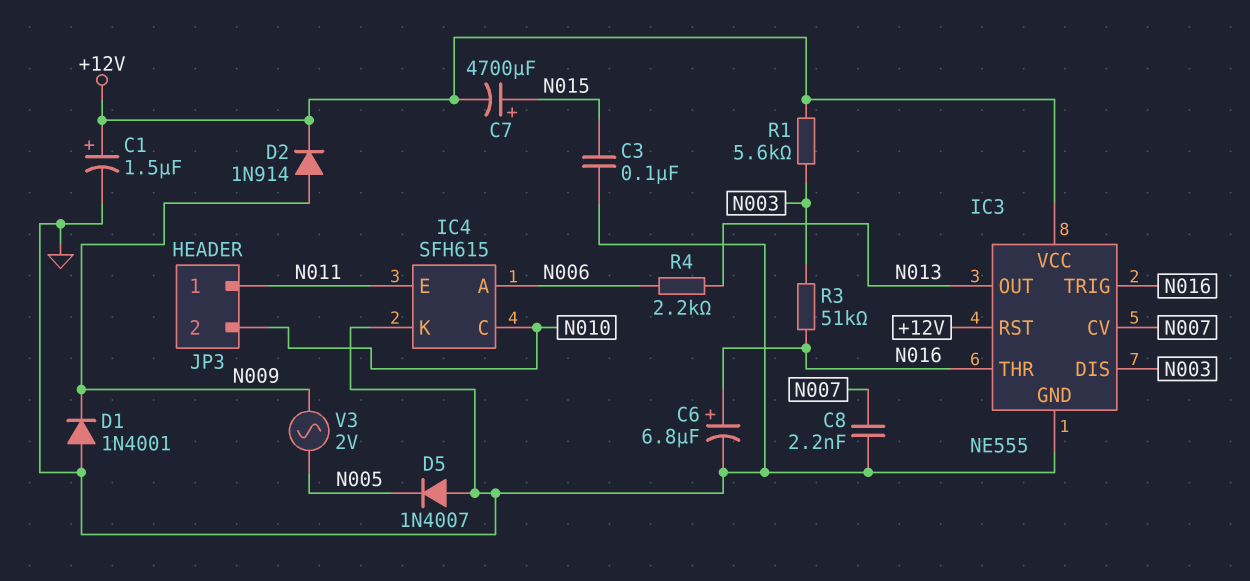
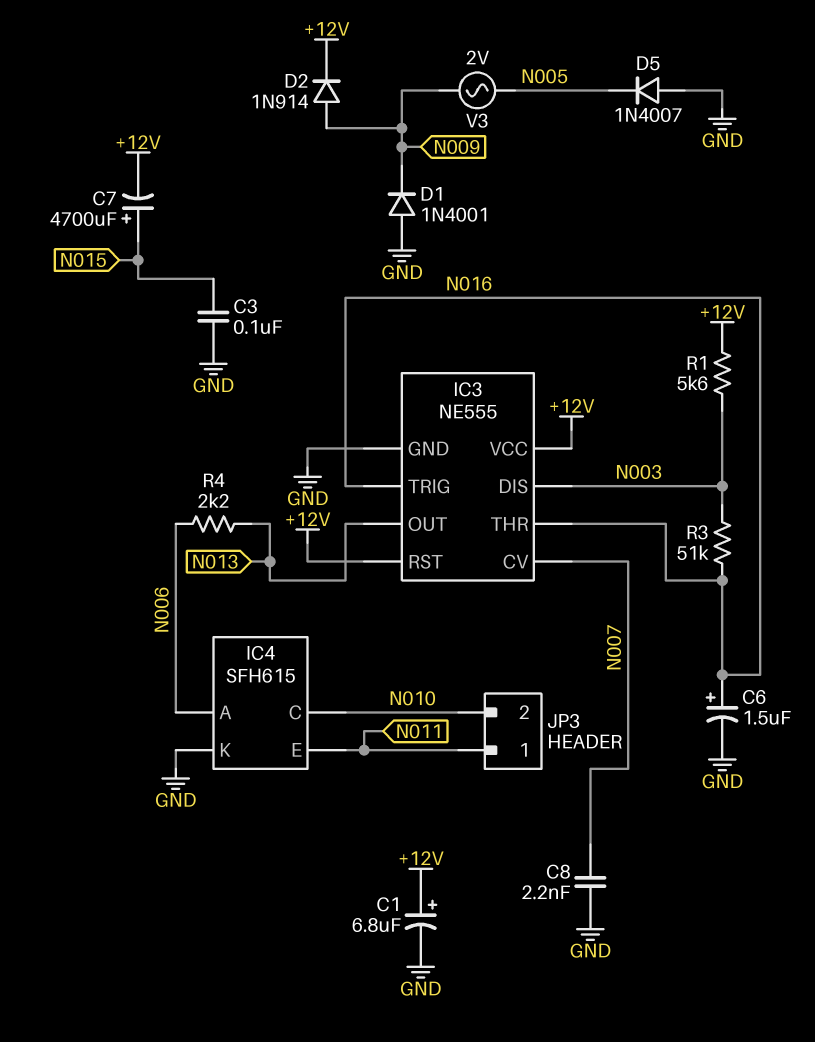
C1: 1.5uF (plus +12V, minus GND) -> 6.8uF (plus +12V, minus GND)
C6: 6.8uF (plus N016, minus GND) -> 1.5uF (plus N016, minus GND)

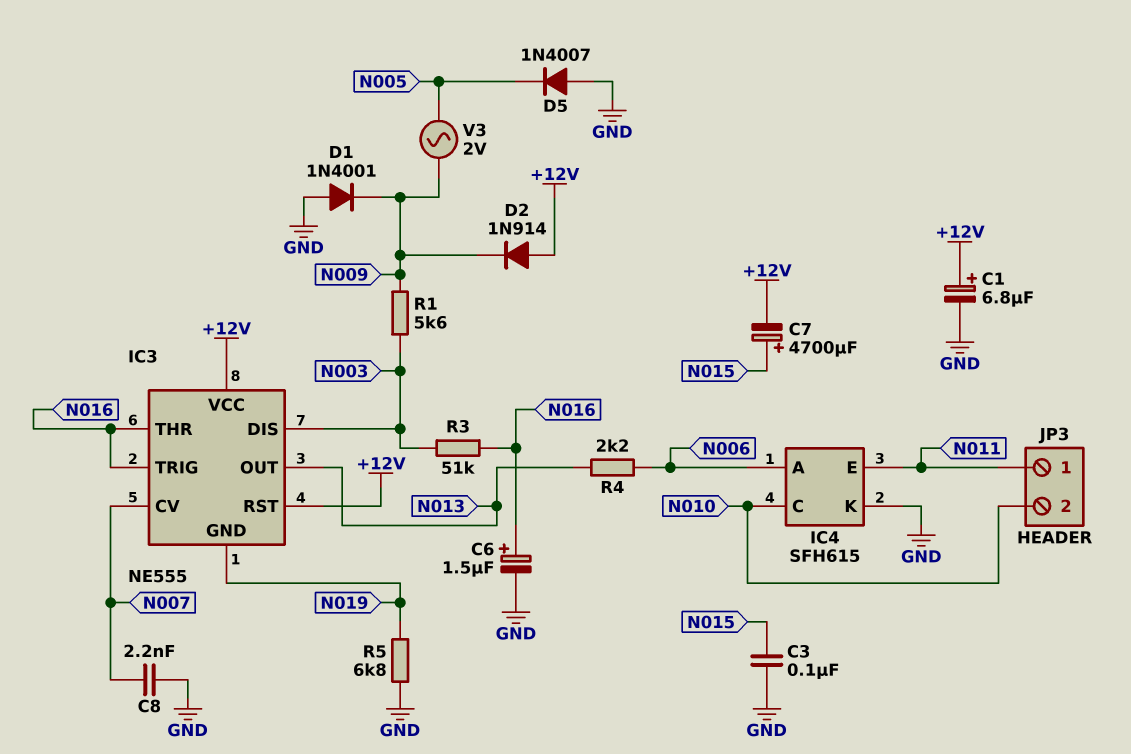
D2: diode 1N914 (A N009, K +12V) -> diode 1N914 (A +12V, K N009)
IC3 pin GND: GND -> N019
R1: 5.6k (+12V, N003) -> 5.6k (N003, N009)
R5: none -> 6.8k (GND, N019)

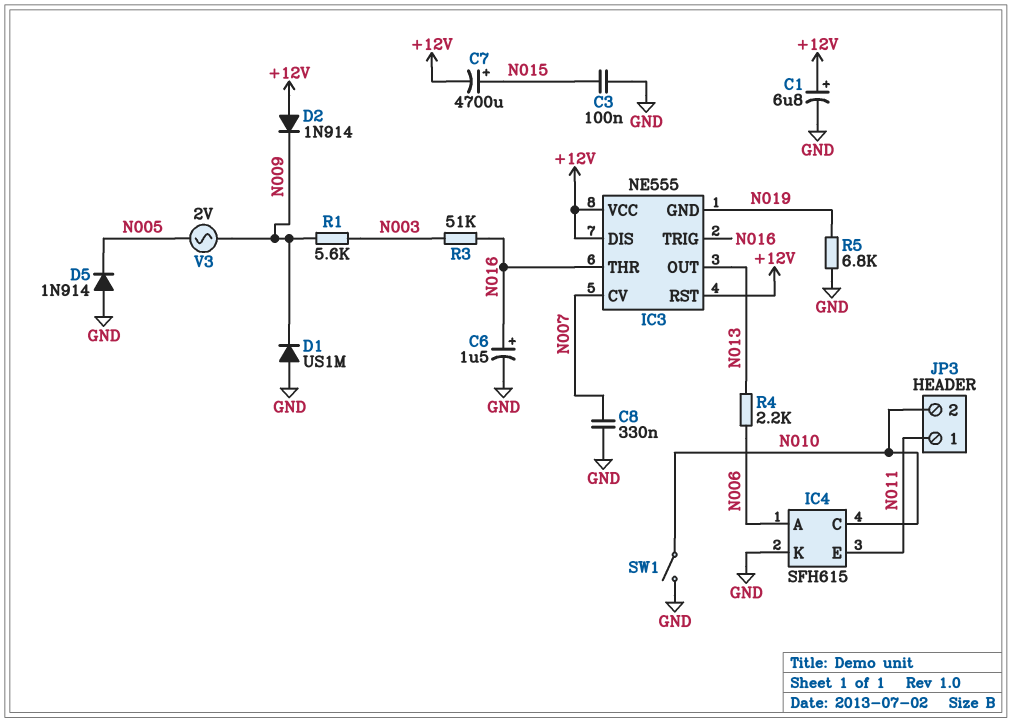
C8: 2.2nF (GND, N007) -> 330nF (GND, N007)
D1: diode 1N4001 (A GND, K N009) -> diode US1M (A GND, K N009)
D5: diode 1N4007 (A GND, K N005) -> diode 1N914 (A GND, K N005)
IC3 pin DIS: N003 -> +12V
SW1: none -> switch (GND, N010)

